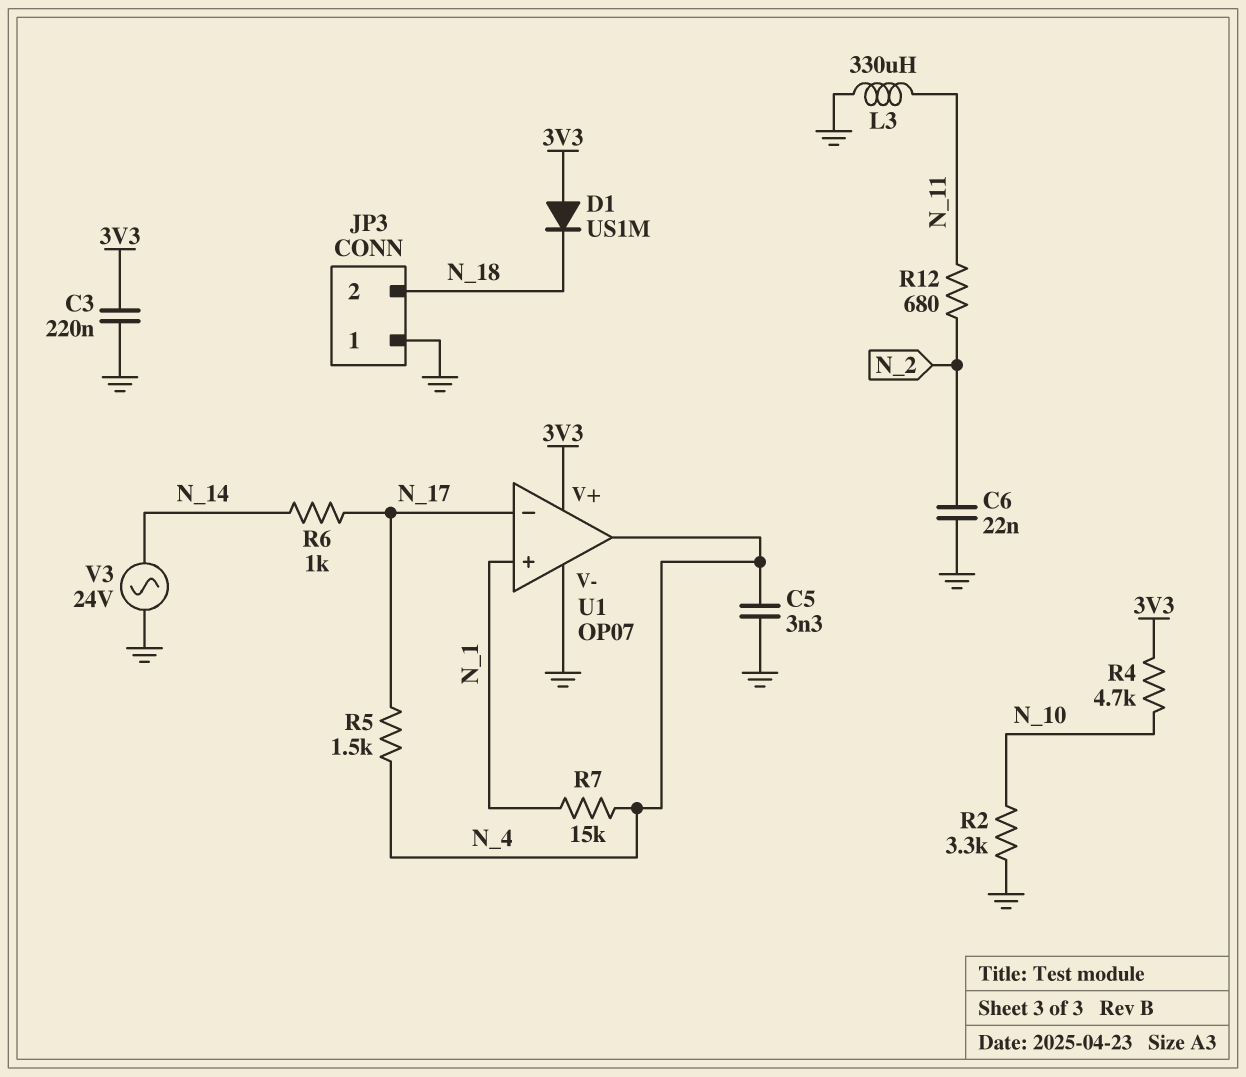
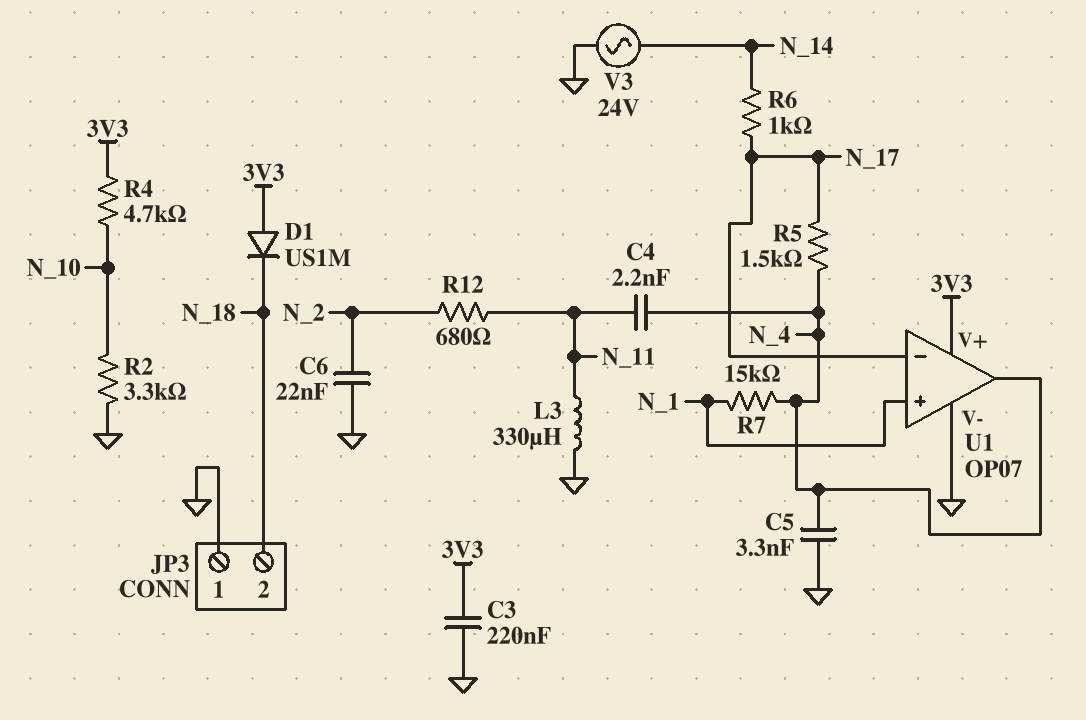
C4: none -> 2.2nF (N_4, N_11)

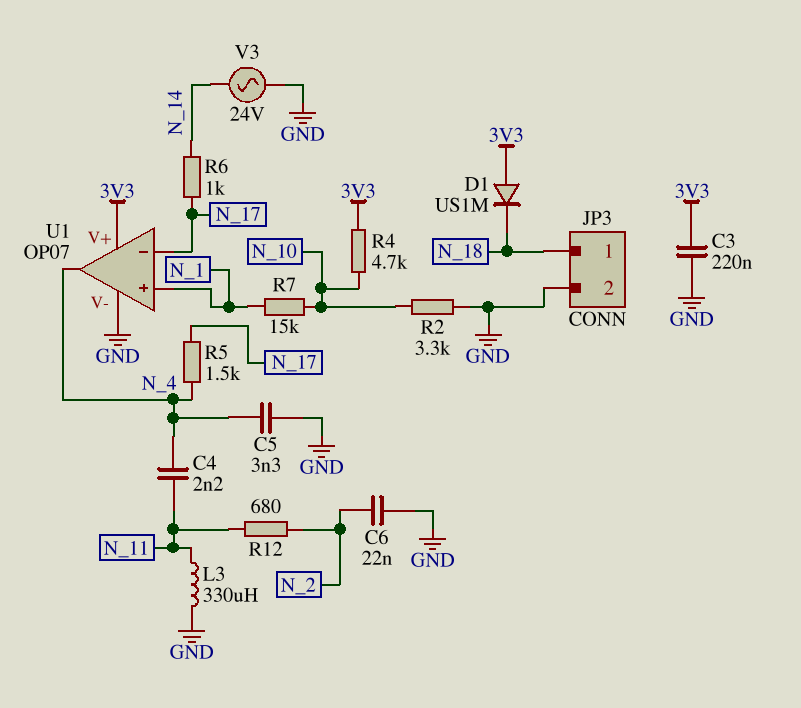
JP3 pin 1: GND -> N_18
JP3 pin 2: N_18 -> GND
R7: 15k (N_1, N_4) -> 15k (N_1, N_10)

